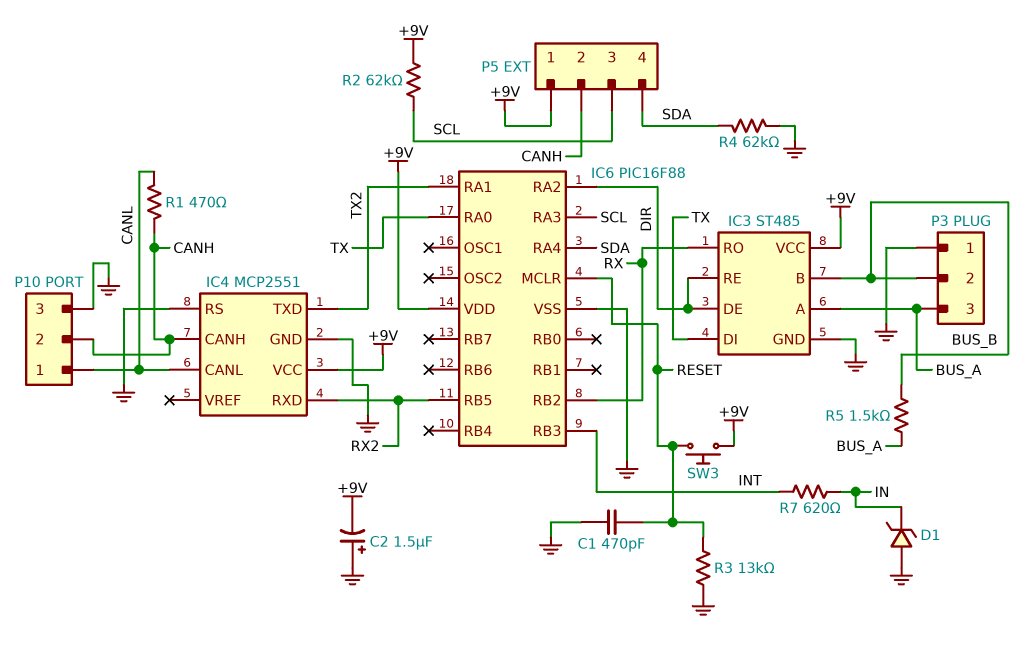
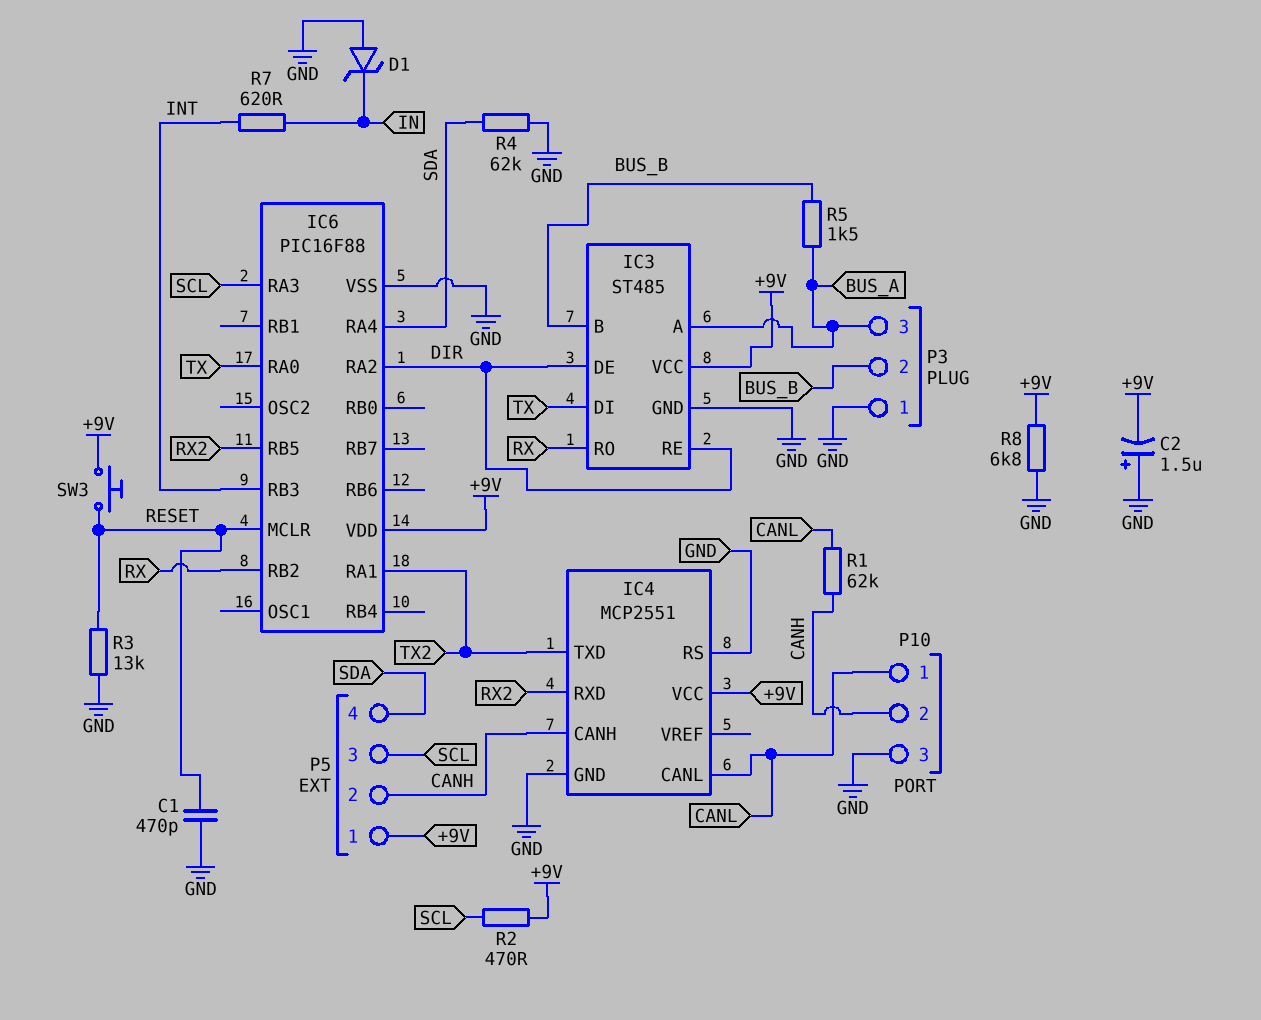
R1: 470 (CANH, CANL) -> 62k (CANH, CANL)
R2: 62k (+9V, SCL) -> 470 (+9V, SCL)
R8: none -> 6.8k (+9V, GND)

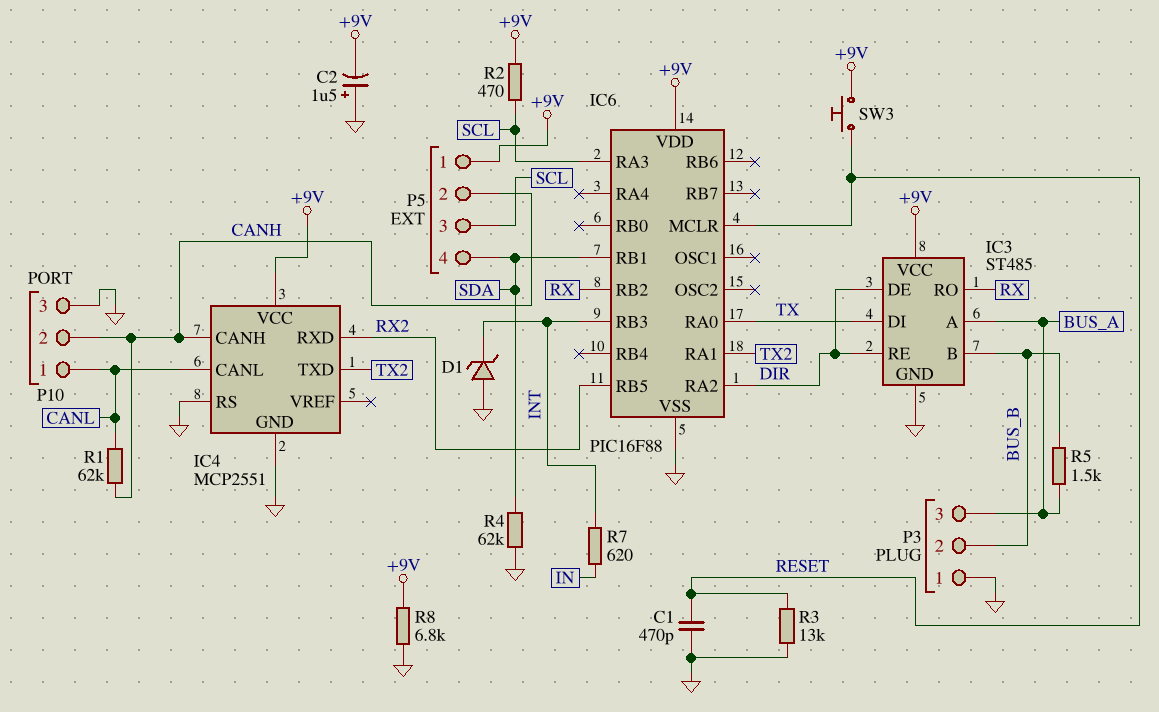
D1: zener (A GND, K IN) -> zener (A GND, K INT)
IC6 pin RA4: SDA -> none
IC6 pin RB1: none -> SDA

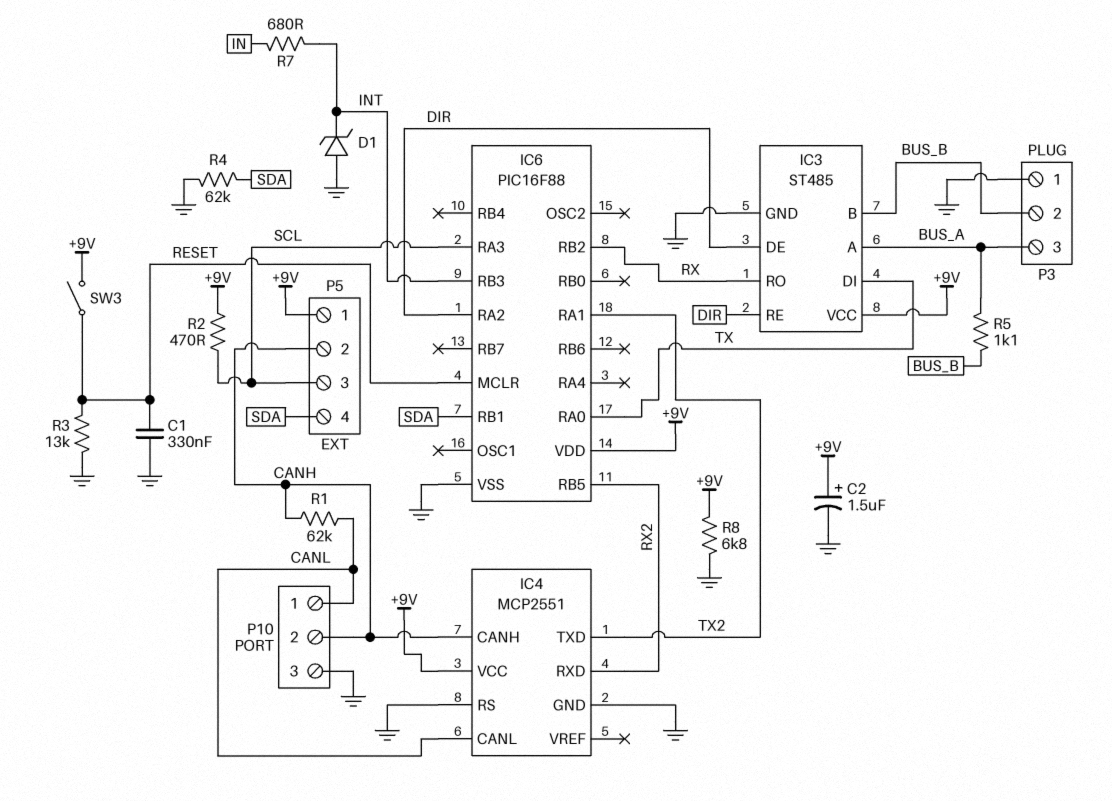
C1: 470pF (GND, RESET) -> 330nF (GND, RESET)
C2: 1.5uF (plus GND, minus +9V) -> 1.5uF (plus +9V, minus GND)
R5: 1.5k (BUS_A, BUS_B) -> 1.1k (BUS_A, BUS_B)
R7: 620 (IN, INT) -> 680 (IN, INT)
SW3: button (+9V, RESET) -> switch (+9V, RESET)

